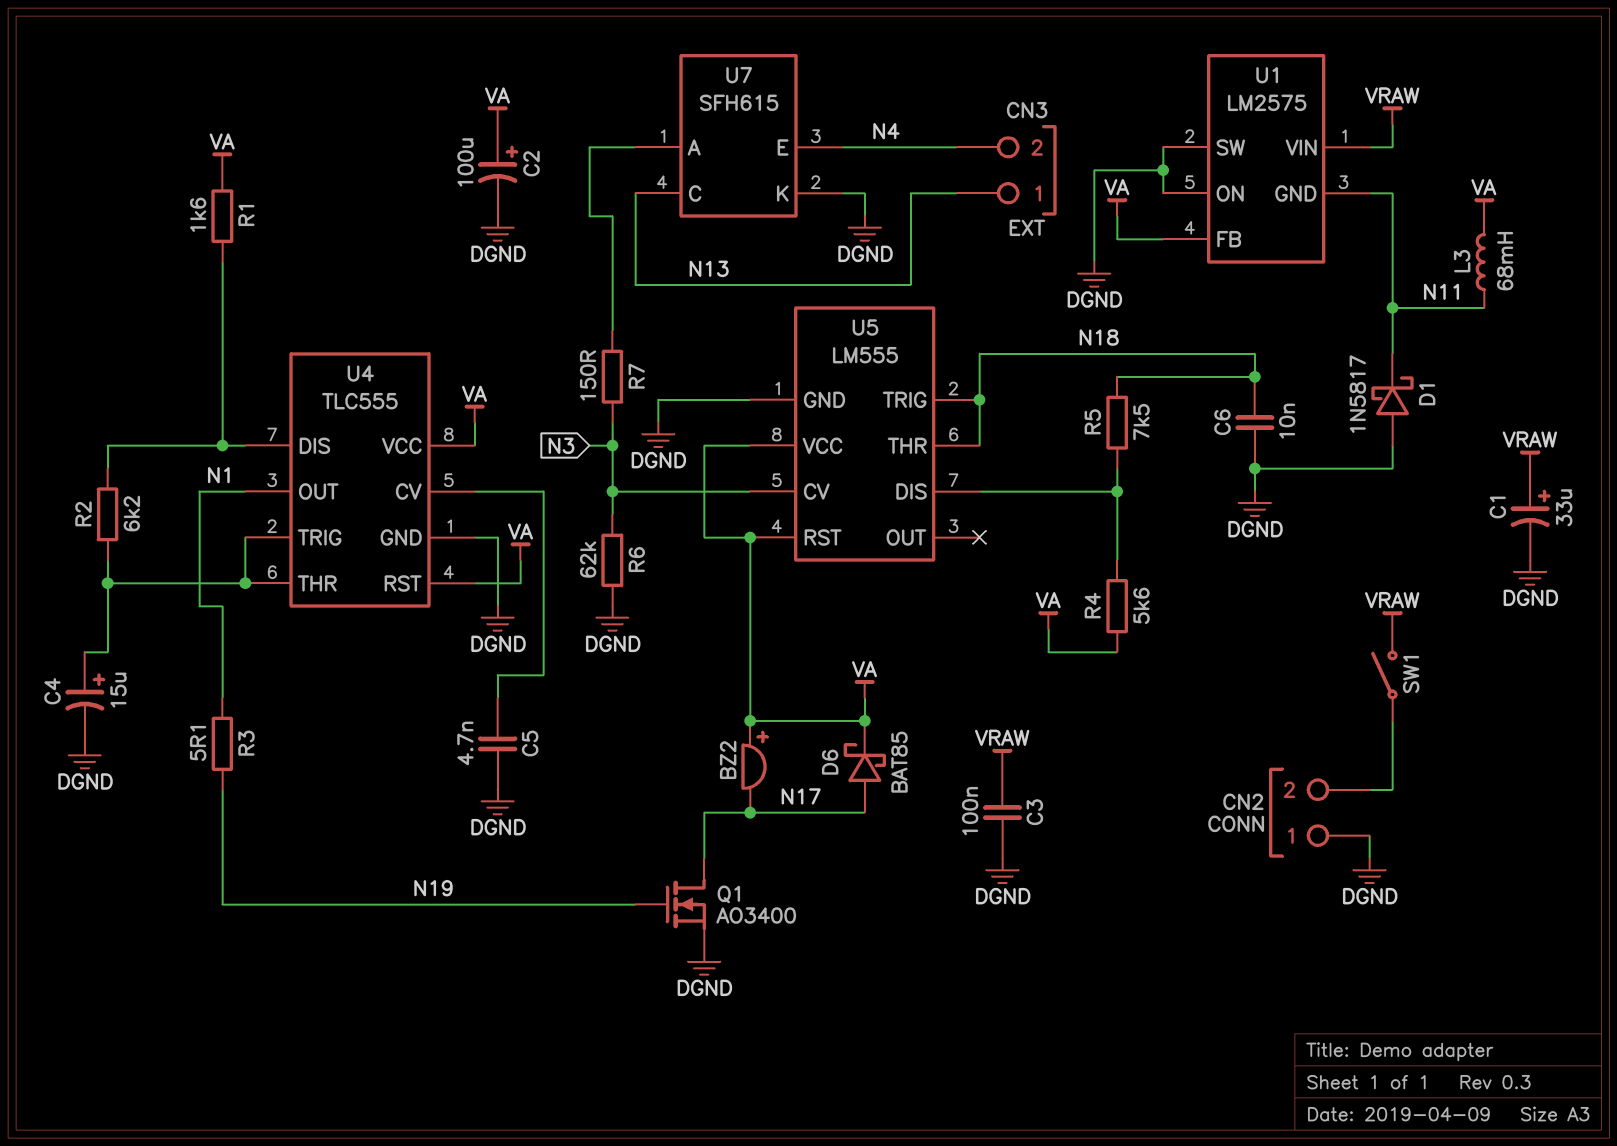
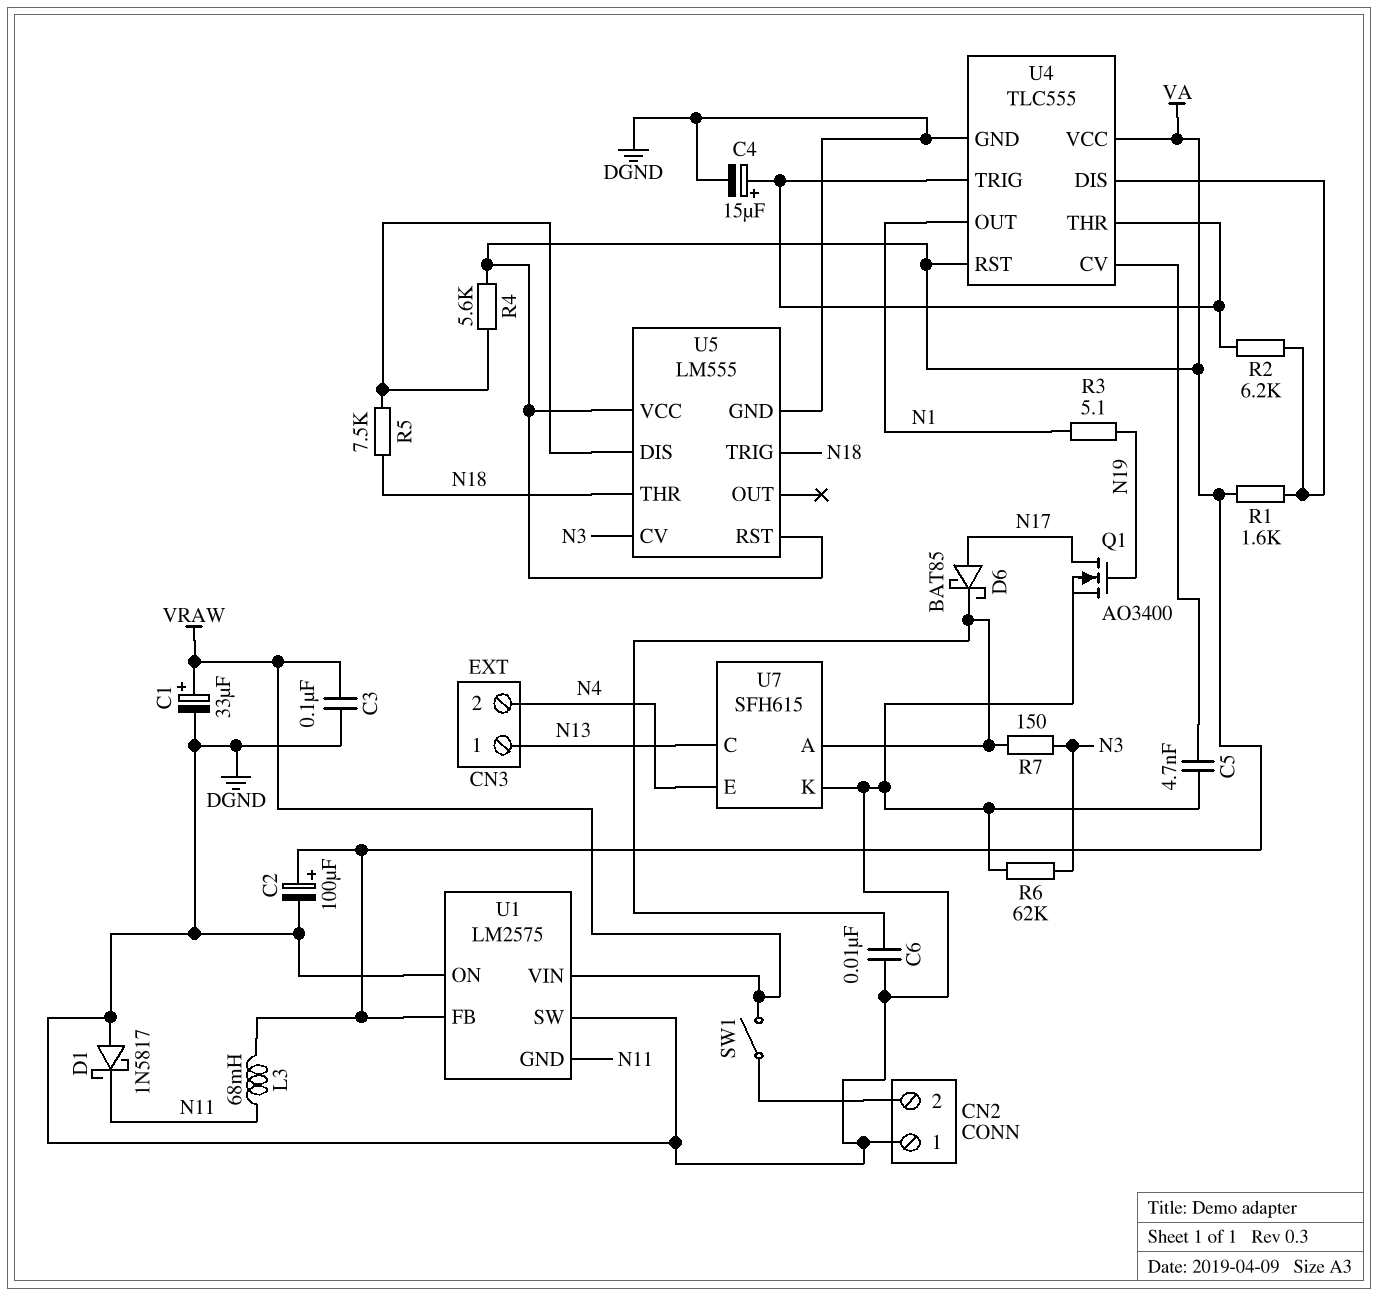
BZ2: buzzer (plus VA, minus N17) -> none
C6: 10nF (DGND, N18) -> 10nF (DGND, U7/A)
D6: schottky BAT85 (A N17, K VA) -> schottky BAT85 (A N17, K U7/A)

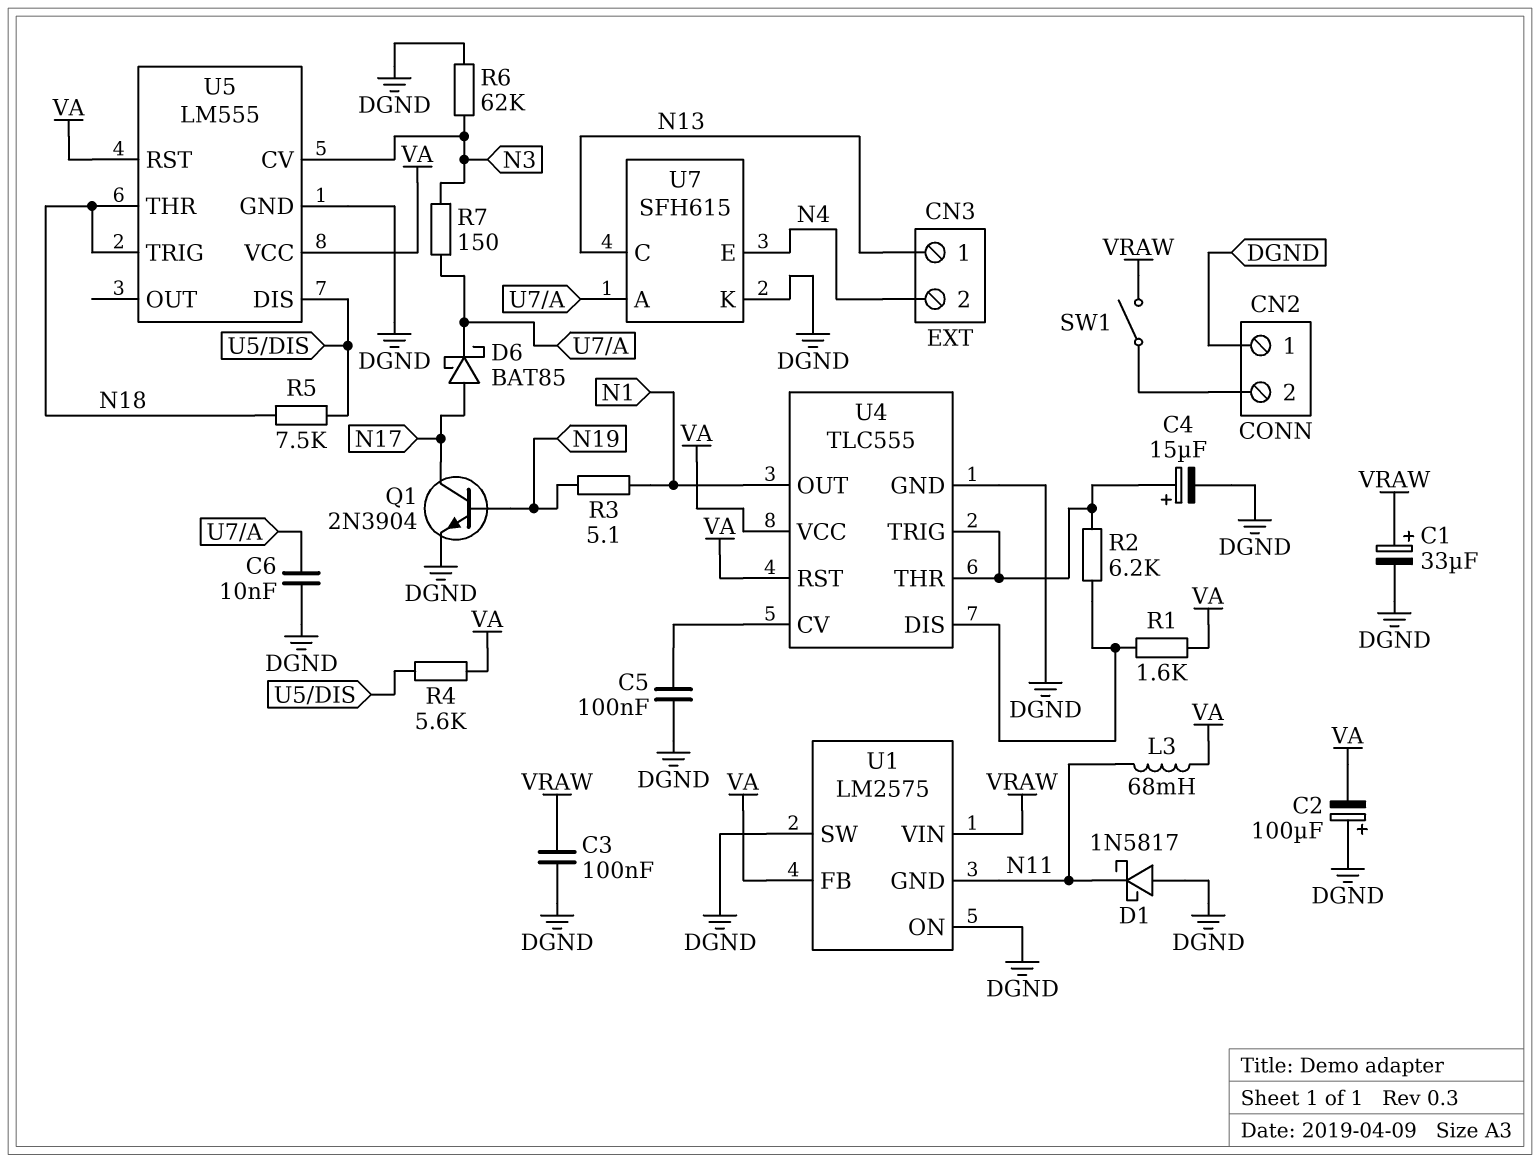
C2: 100uF (plus VA, minus DGND) -> 100uF (plus DGND, minus VA)
C5: 4.7nF (DGND, U4/CV) -> 100nF (DGND, U4/CV)
Q1: NMOS AO3400 (G N19, D N17, S DGND) -> NPN 2N3904 (B N19, C N17, E DGND)

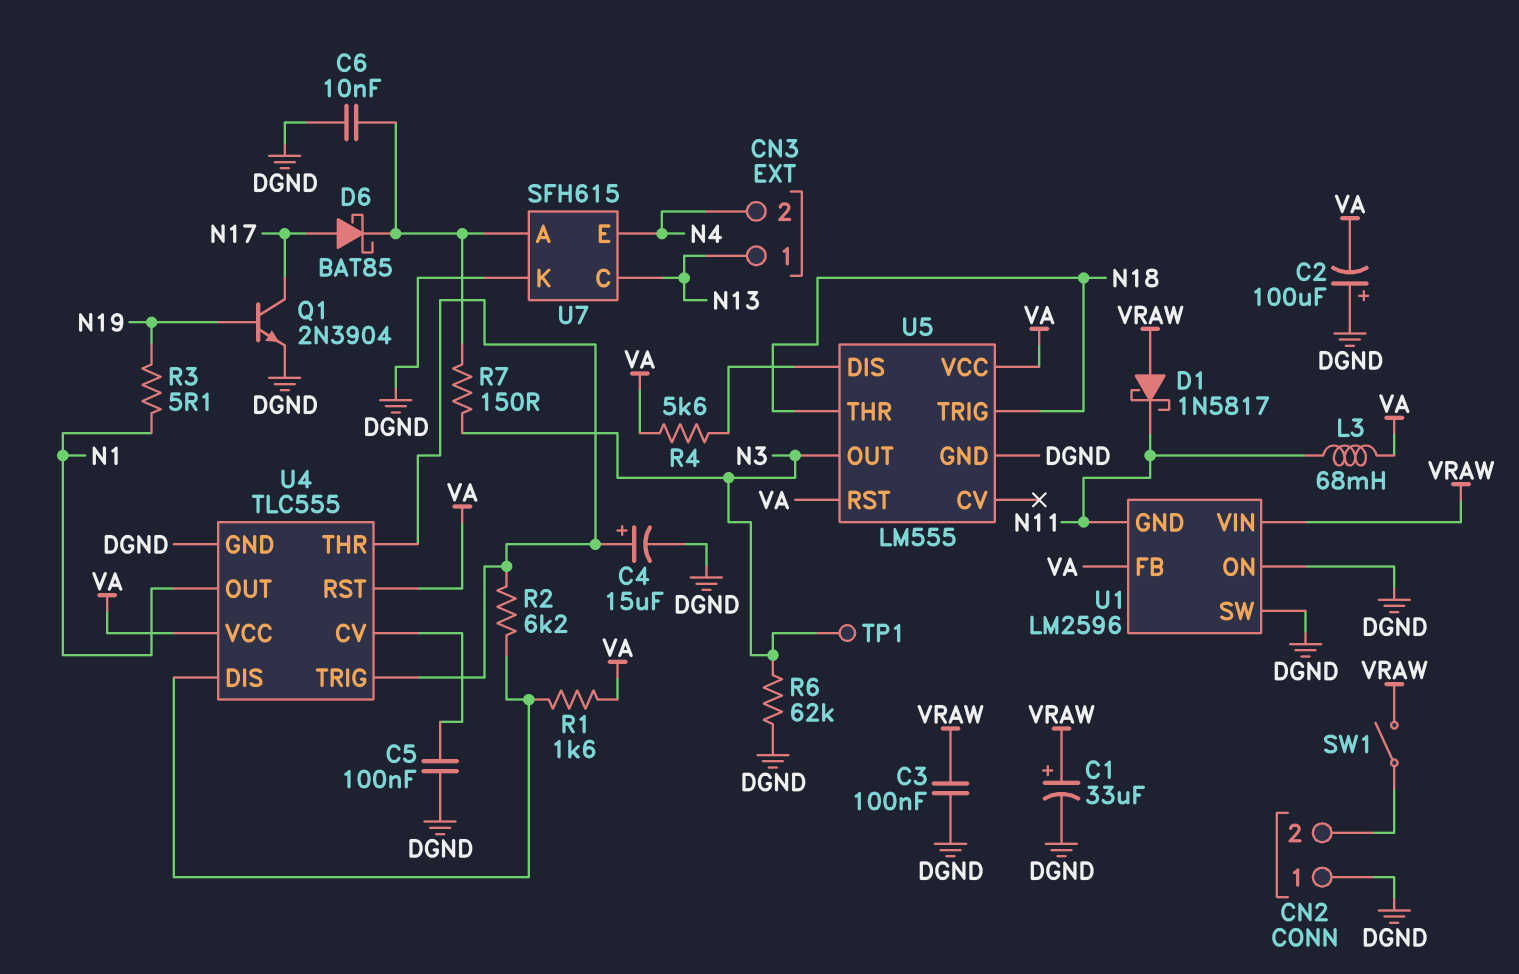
D1: schottky 1N5817 (A DGND, K N11) -> schottky 1N5817 (A VRAW, K N11)
R5: 7.5k (N18, U5/DIS) -> none
TP1: none -> test point (N3)
U1: LM2575 -> LM2596
U5 pin CV: N3 -> none
U5 pin OUT: none -> N3

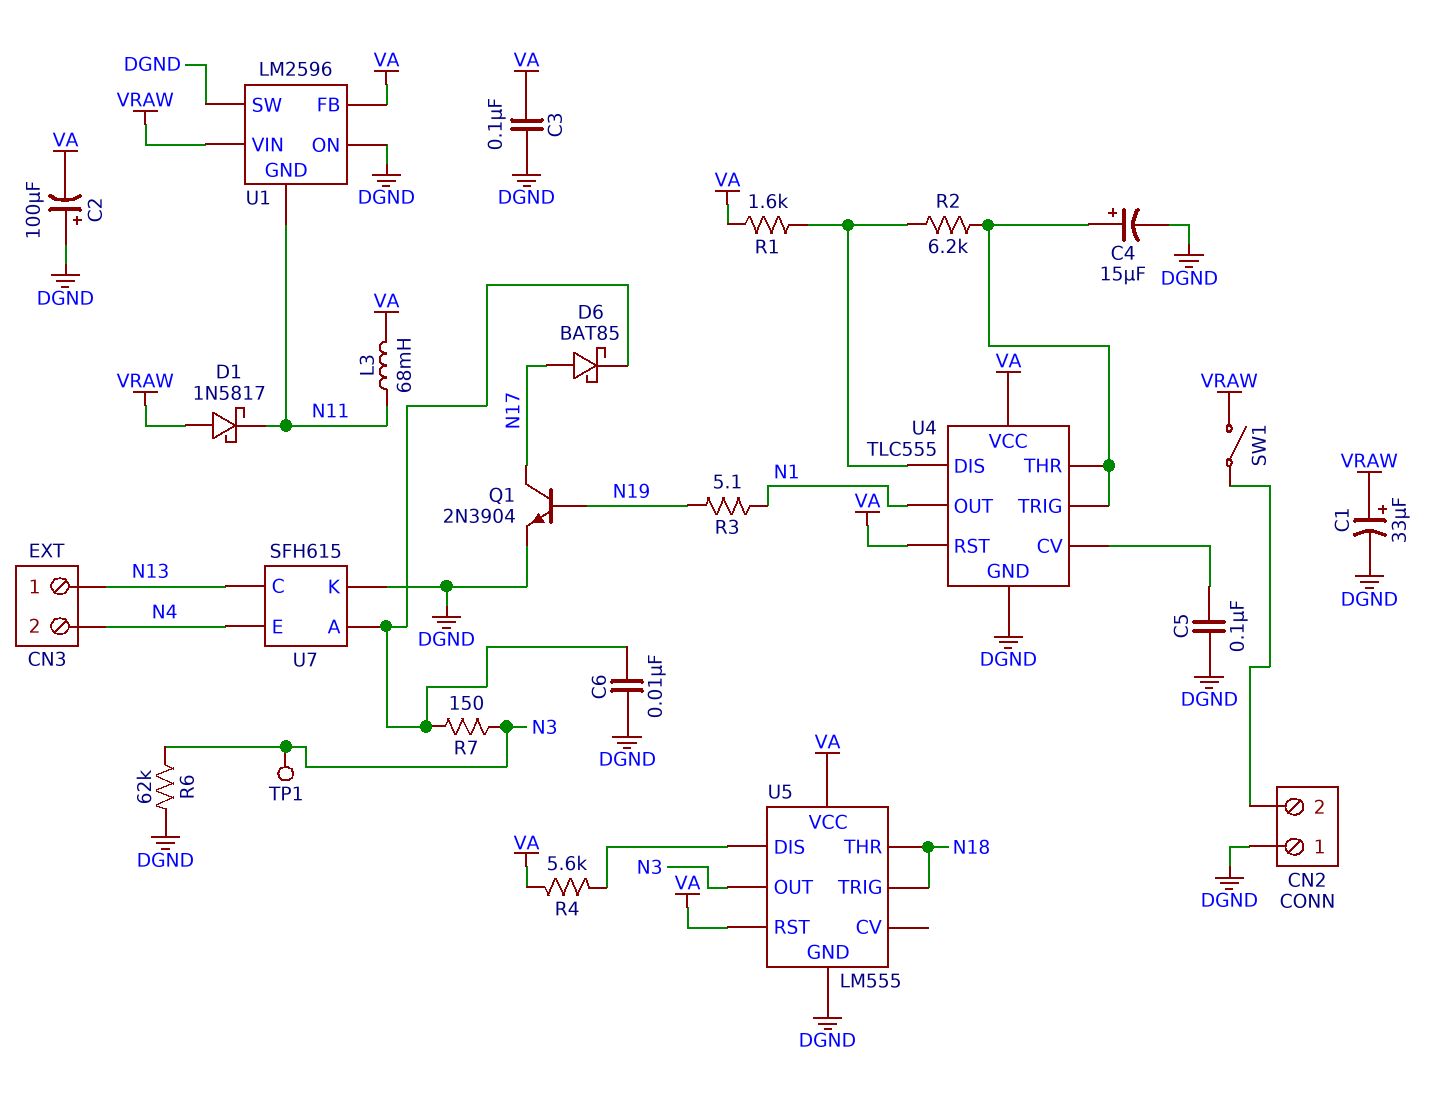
C3: 100nF (DGND, VRAW) -> 100nF (DGND, VA)

